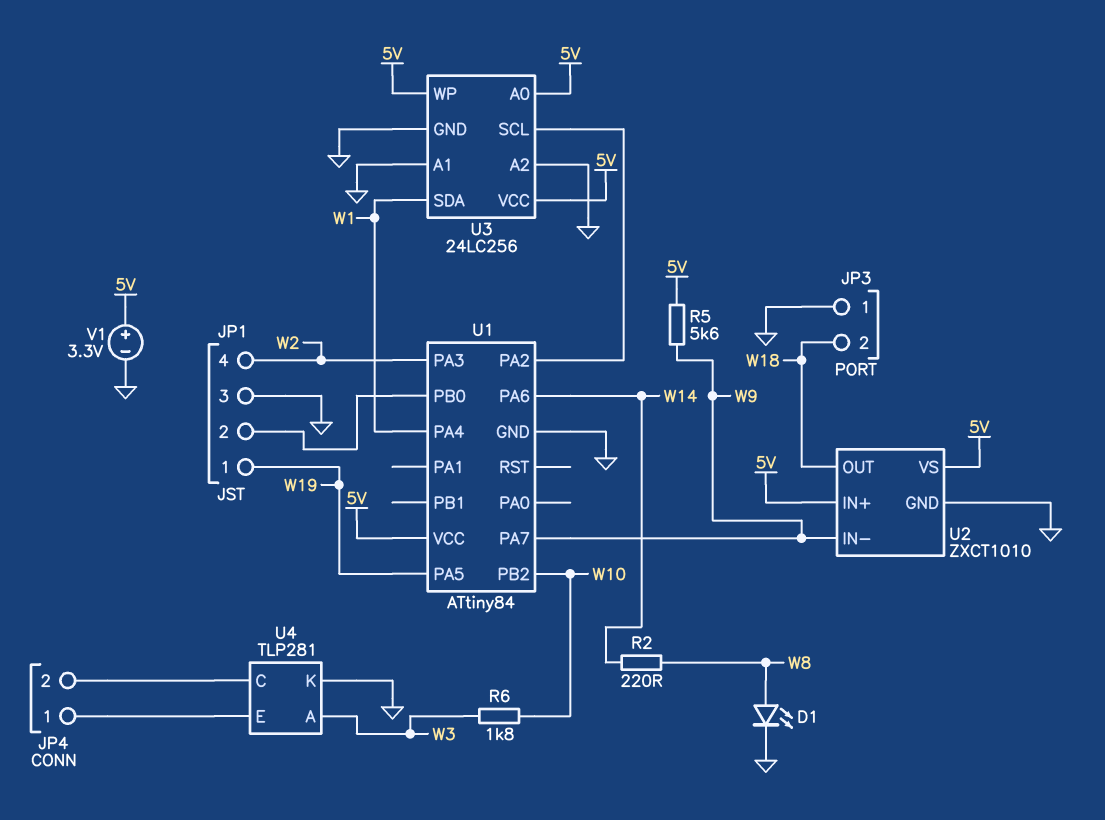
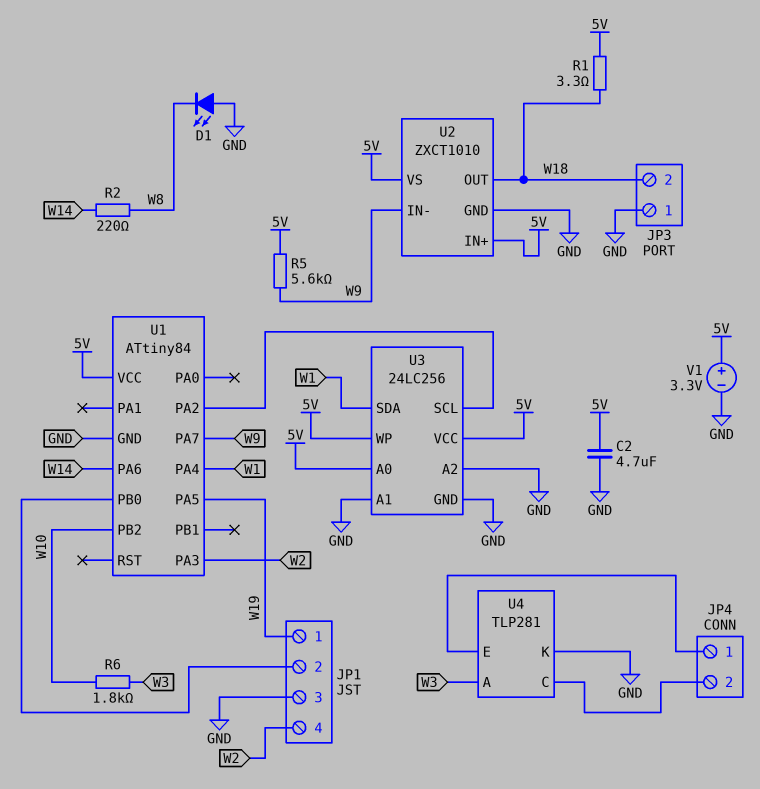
C2: none -> 4.7uF (5V, GND)
D1: LED (A W8, K GND) -> LED (A GND, K W8)
R1: none -> 3.3 (5V, W18)

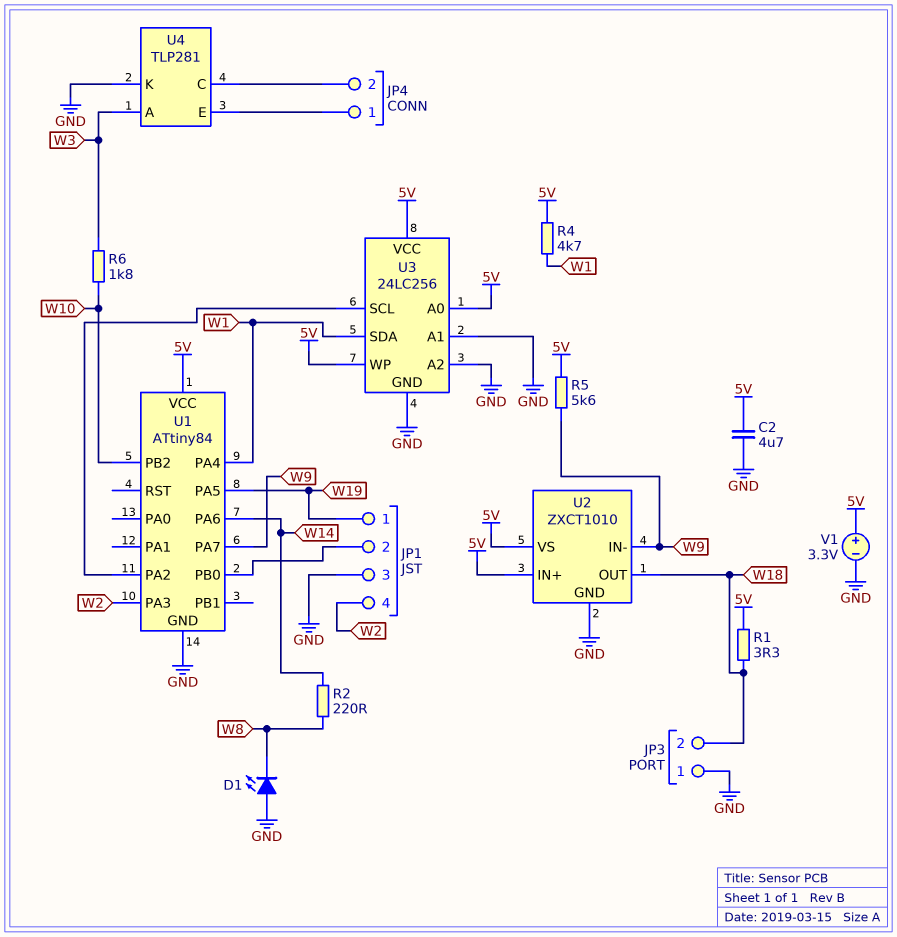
R4: none -> 4.7k (5V, W1)

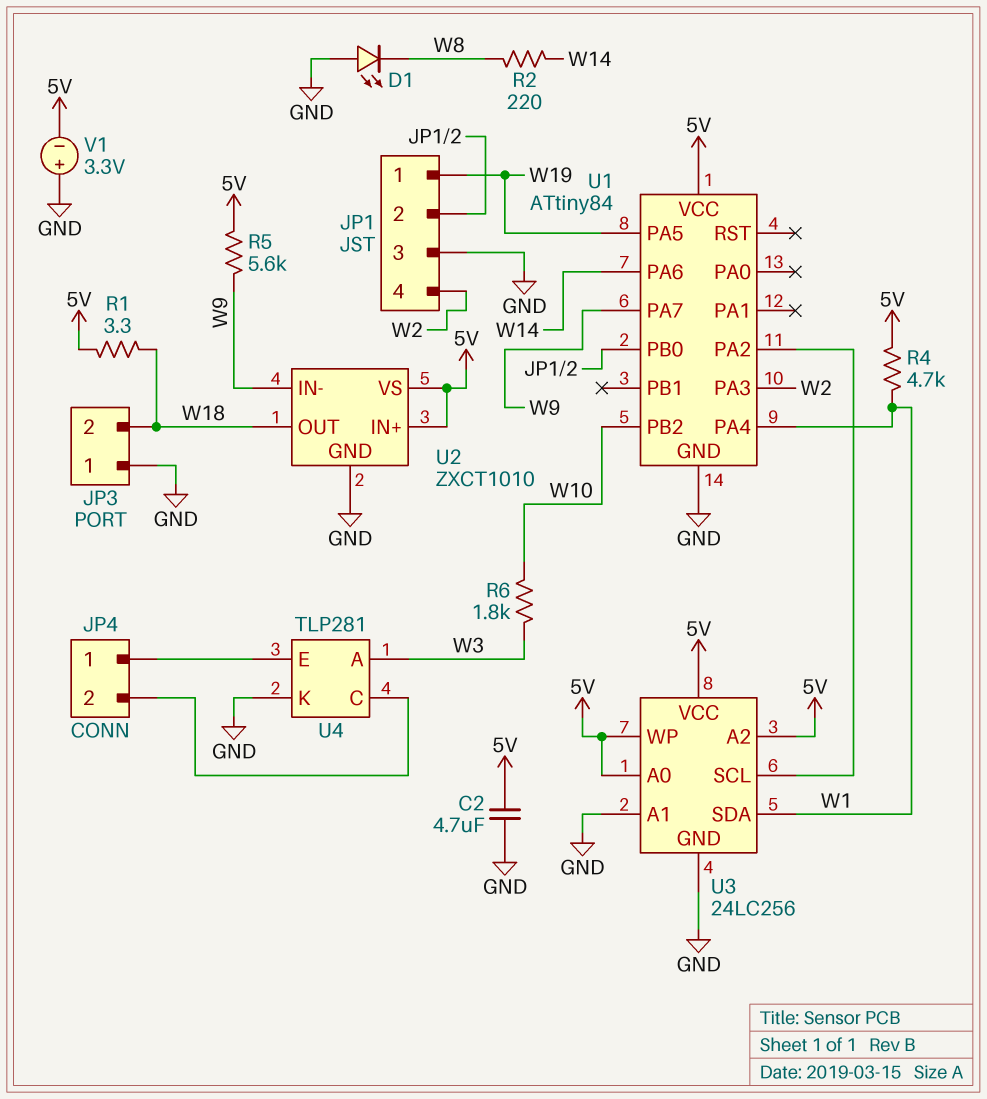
U3 pin A2: GND -> 5V
V1: 3.3V (plus 5V, minus GND) -> 3.3V (plus GND, minus 5V)

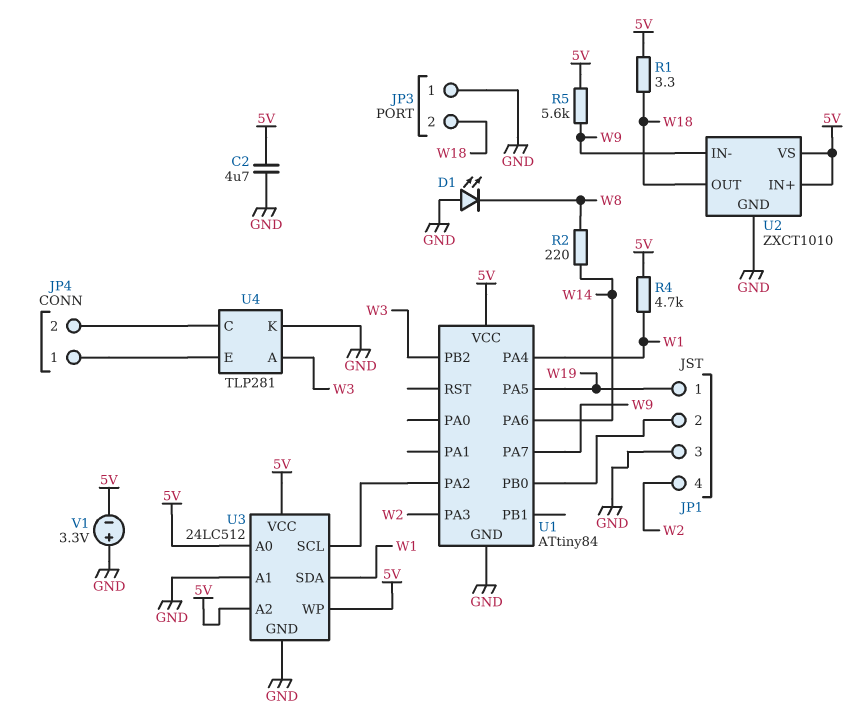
R6: 1.8k (W3, W10) -> none
U1 pin PB2: W10 -> W3
U3: 24LC256 -> 24LC512

